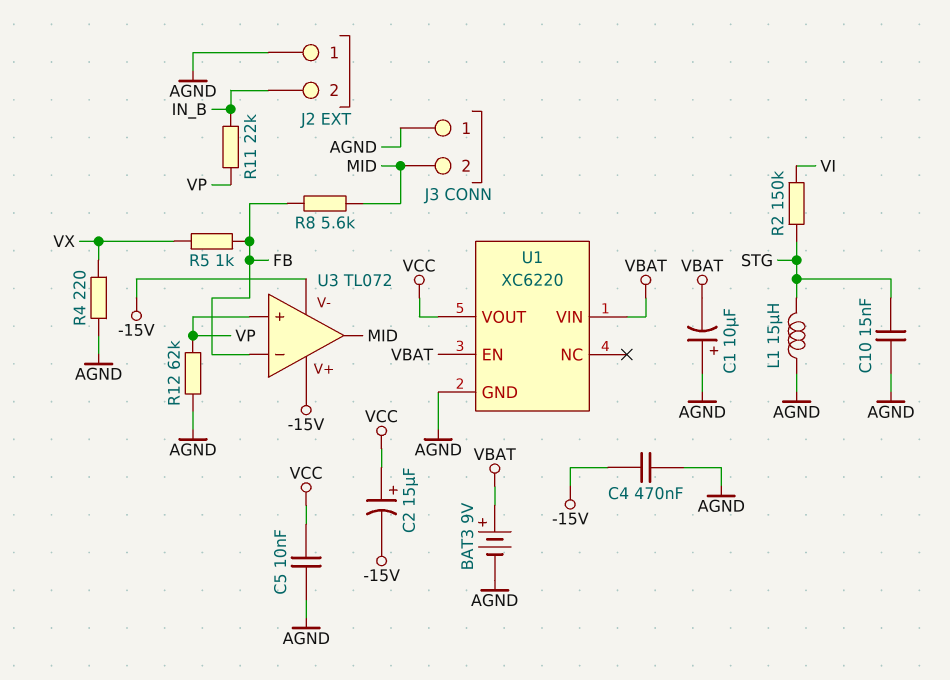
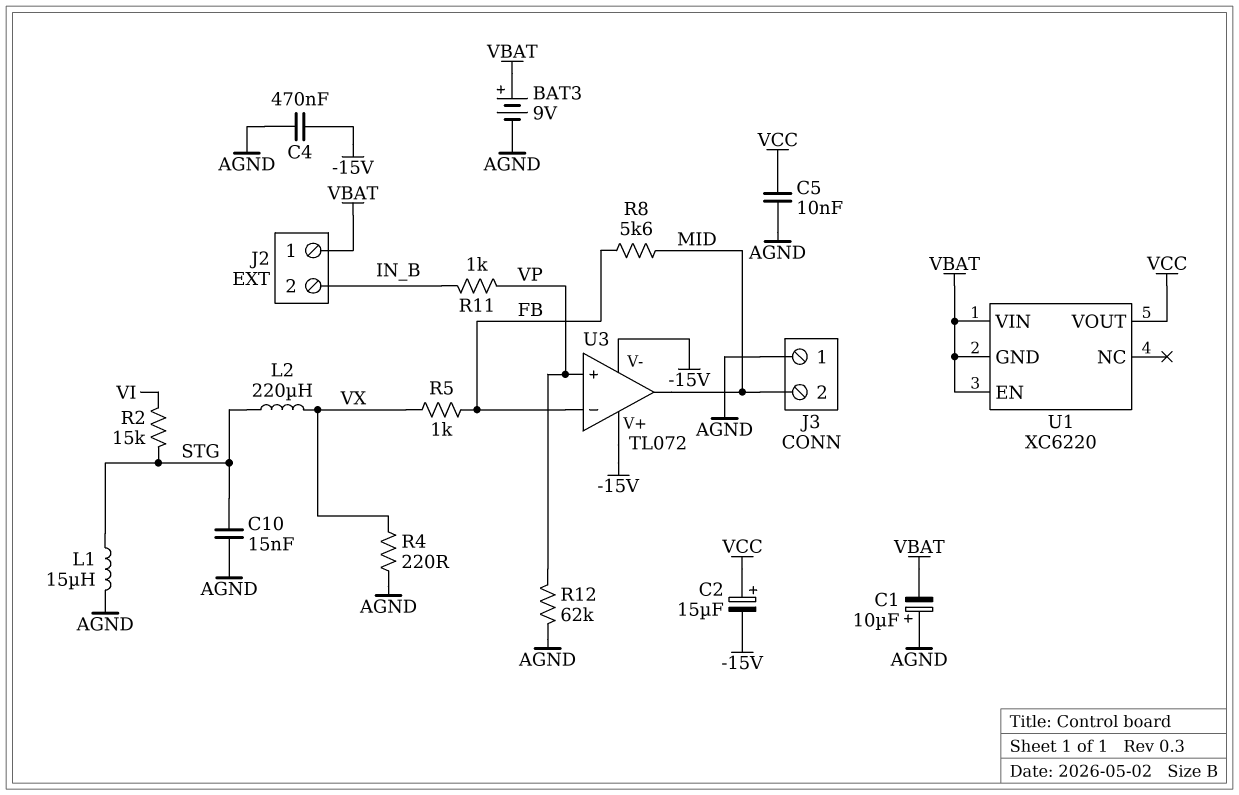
J2 pin 1: AGND -> VBAT
L2: none -> 220uH (STG, VX)
R2: 150k (STG, VI) -> 15k (STG, VI)
R11: 22k (IN_B, VP) -> 1k (IN_B, VP)
U1 pin GND: AGND -> VBAT

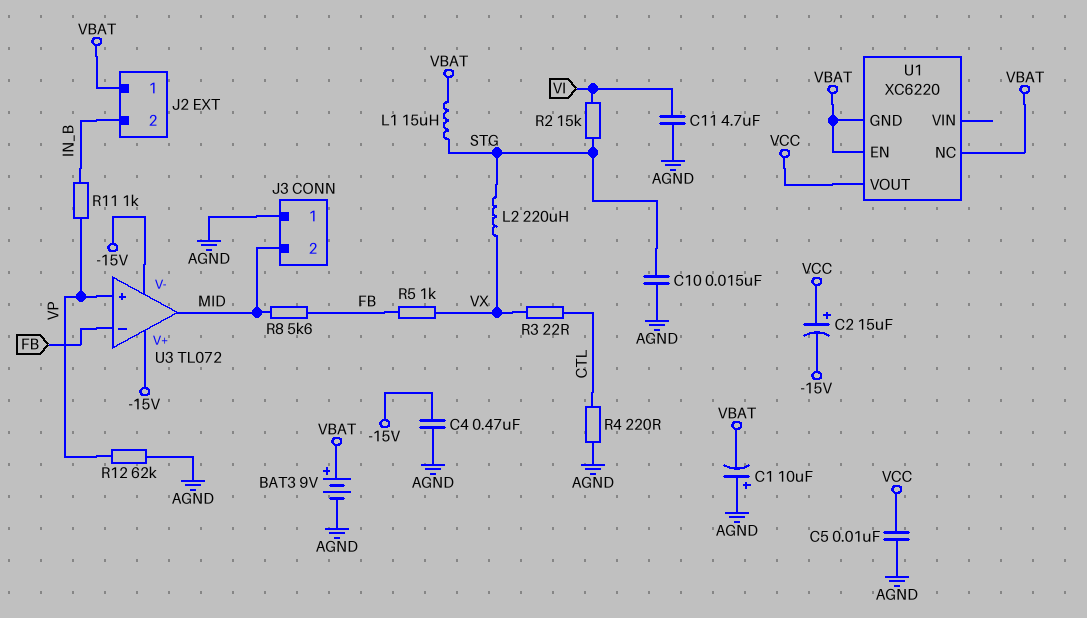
C11: none -> 4.7uF (AGND, VI)
L1: 15uH (AGND, STG) -> 15uH (STG, VBAT)
R3: none -> 22 (CTL, VX)
R4: 220 (AGND, VX) -> 220 (AGND, CTL)
U1 pin NC: none -> VBAT
U1 pin VIN: VBAT -> none

